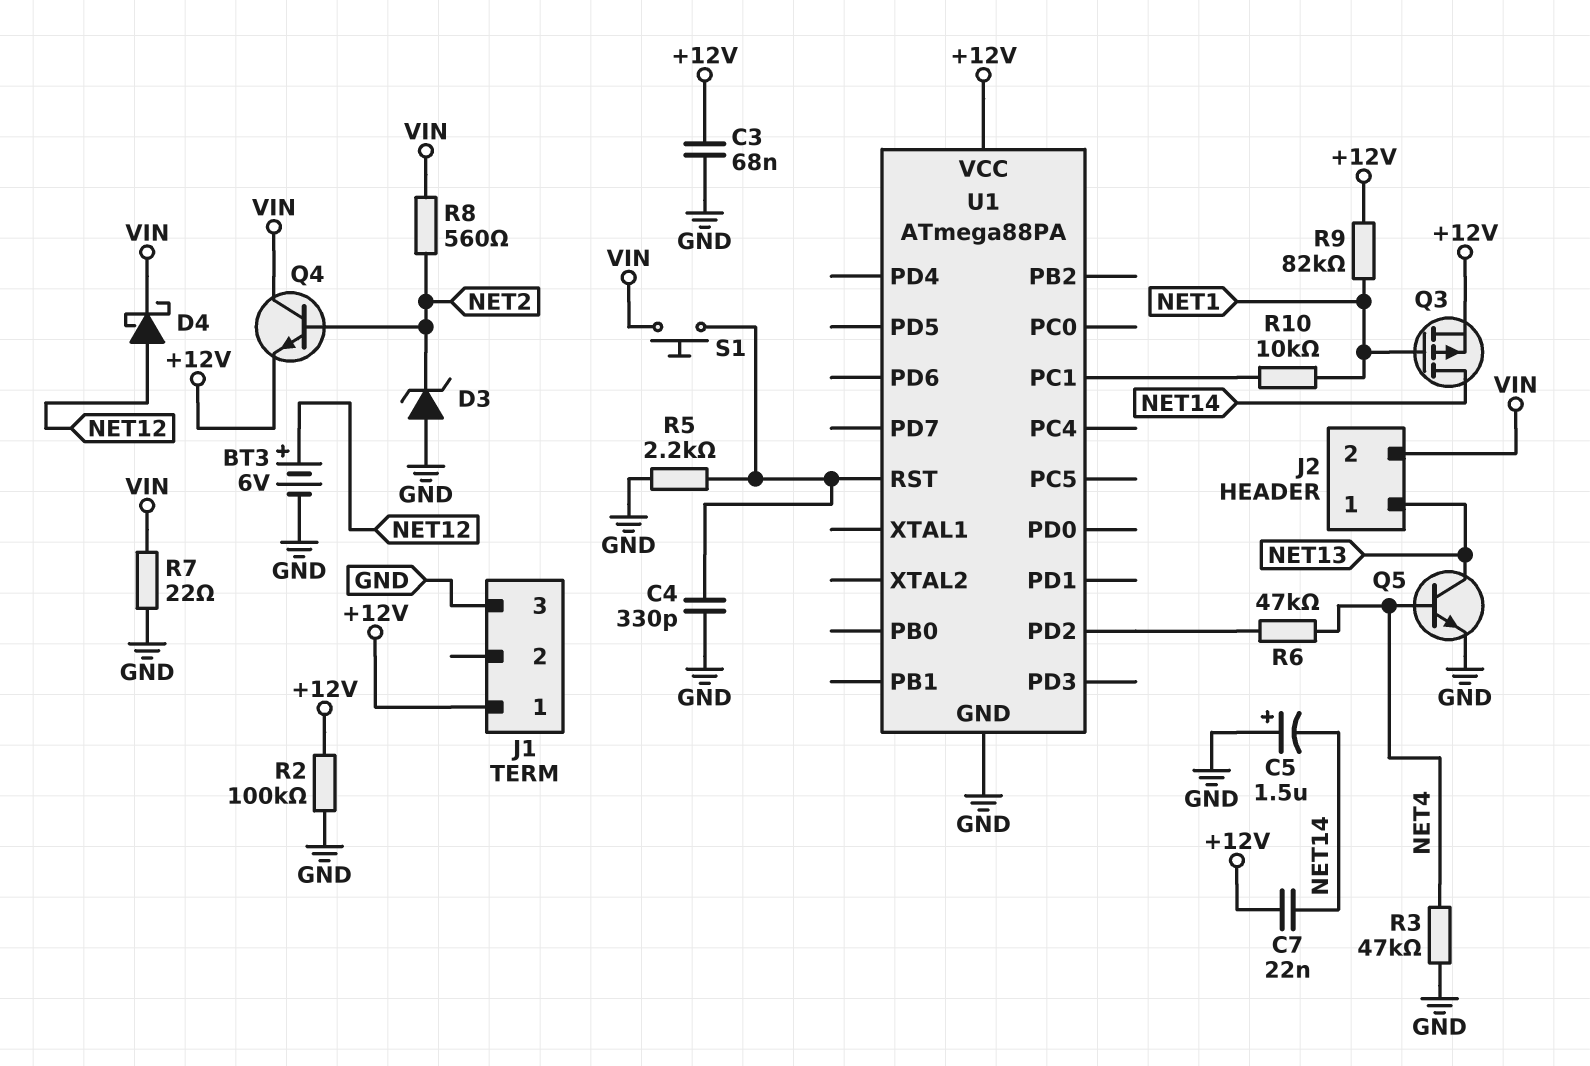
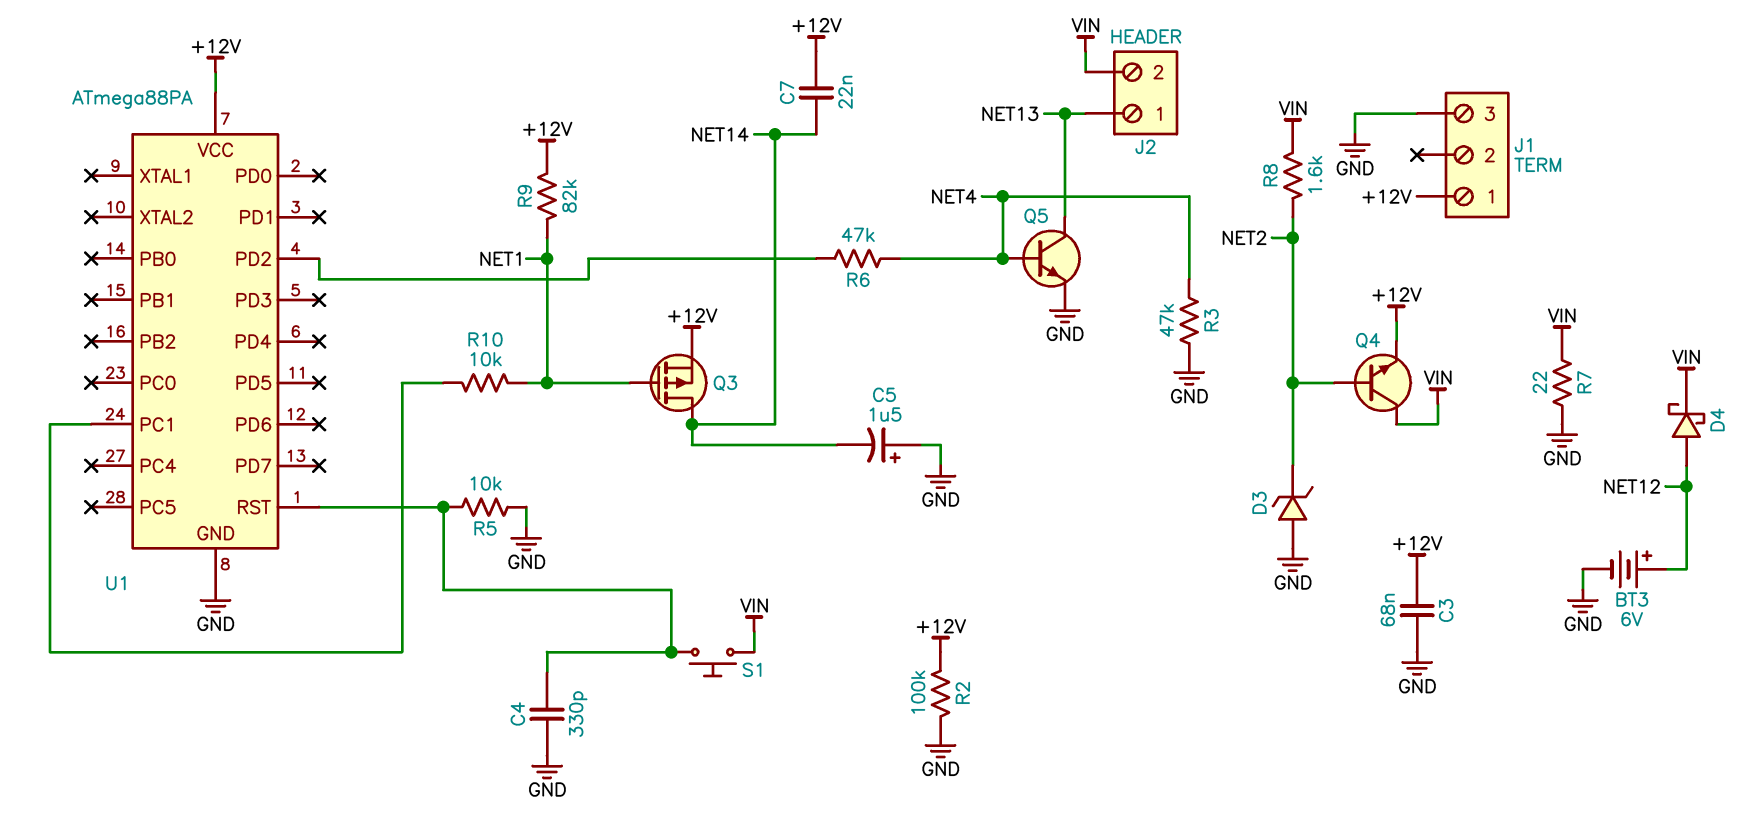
R5: 2.2k (GND, U1/RST) -> 10k (GND, U1/RST)
R8: 560 (NET2, VIN) -> 1.6k (NET2, VIN)

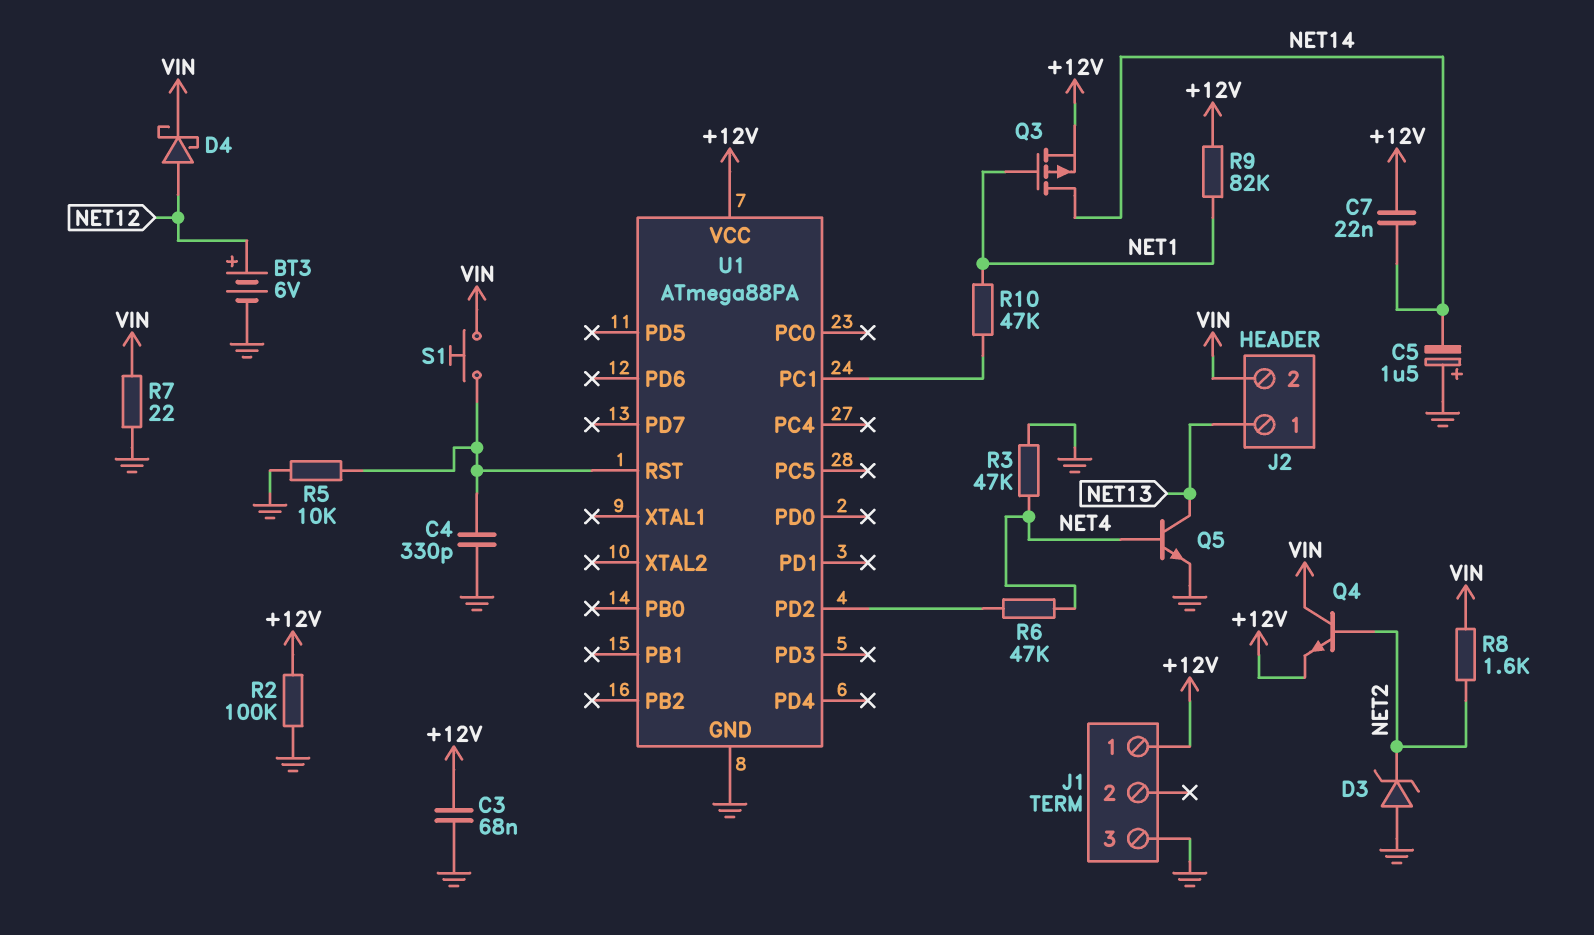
R10: 10k (NET1, U1/PC1) -> 47k (NET1, U1/PC1)

